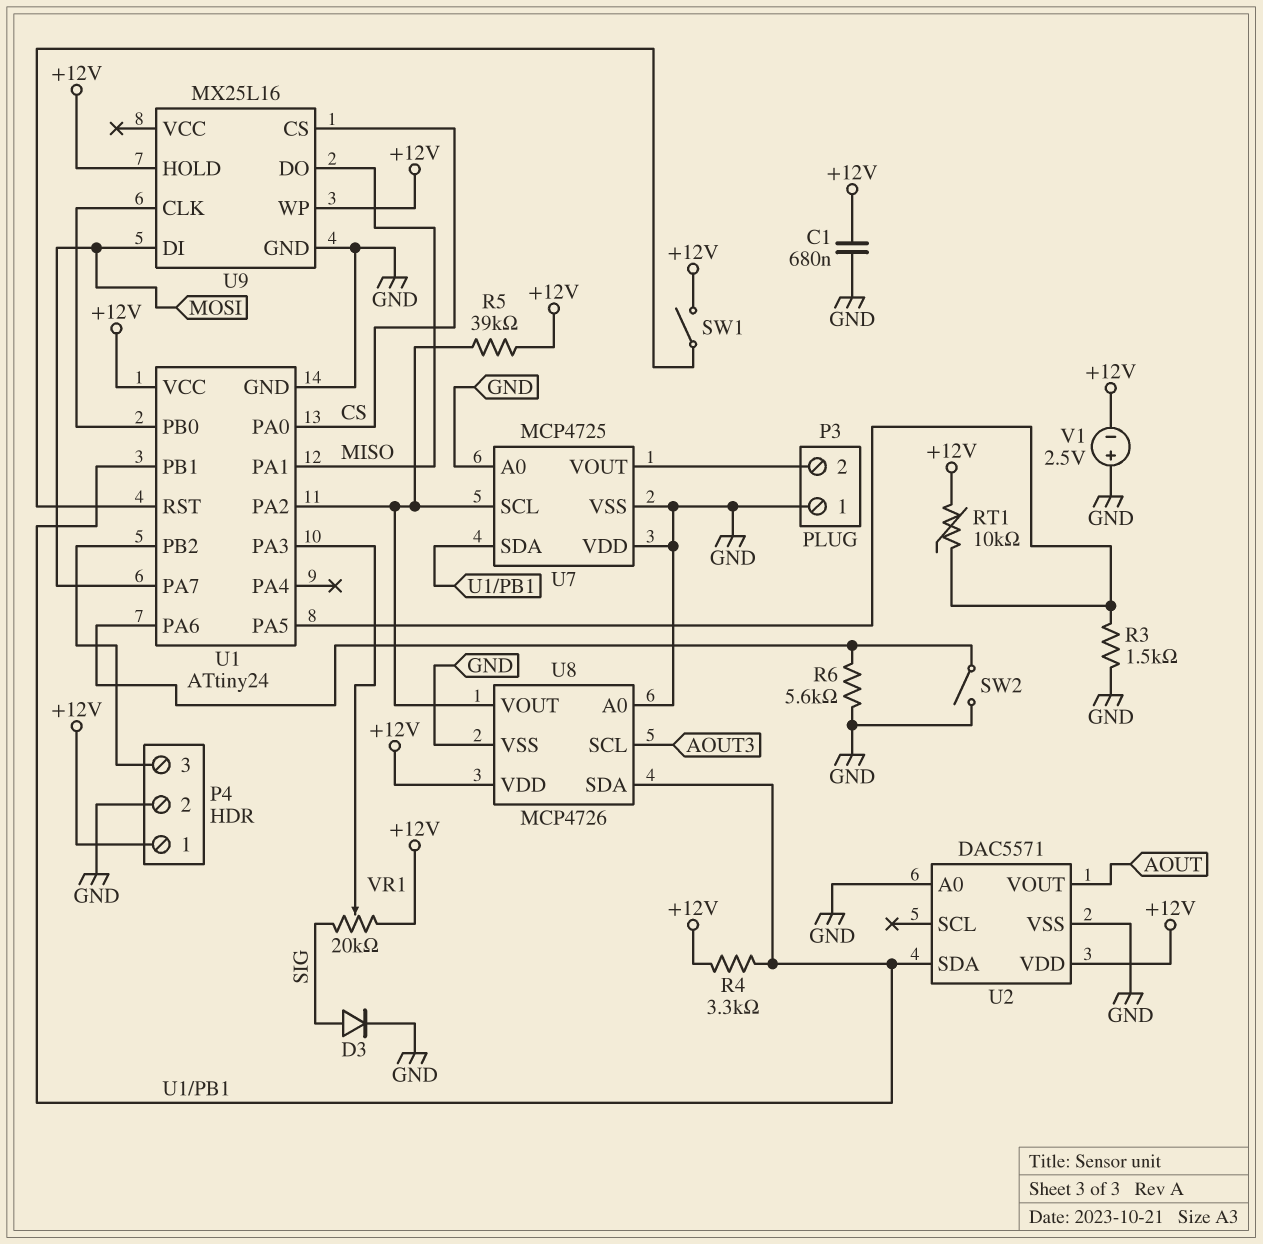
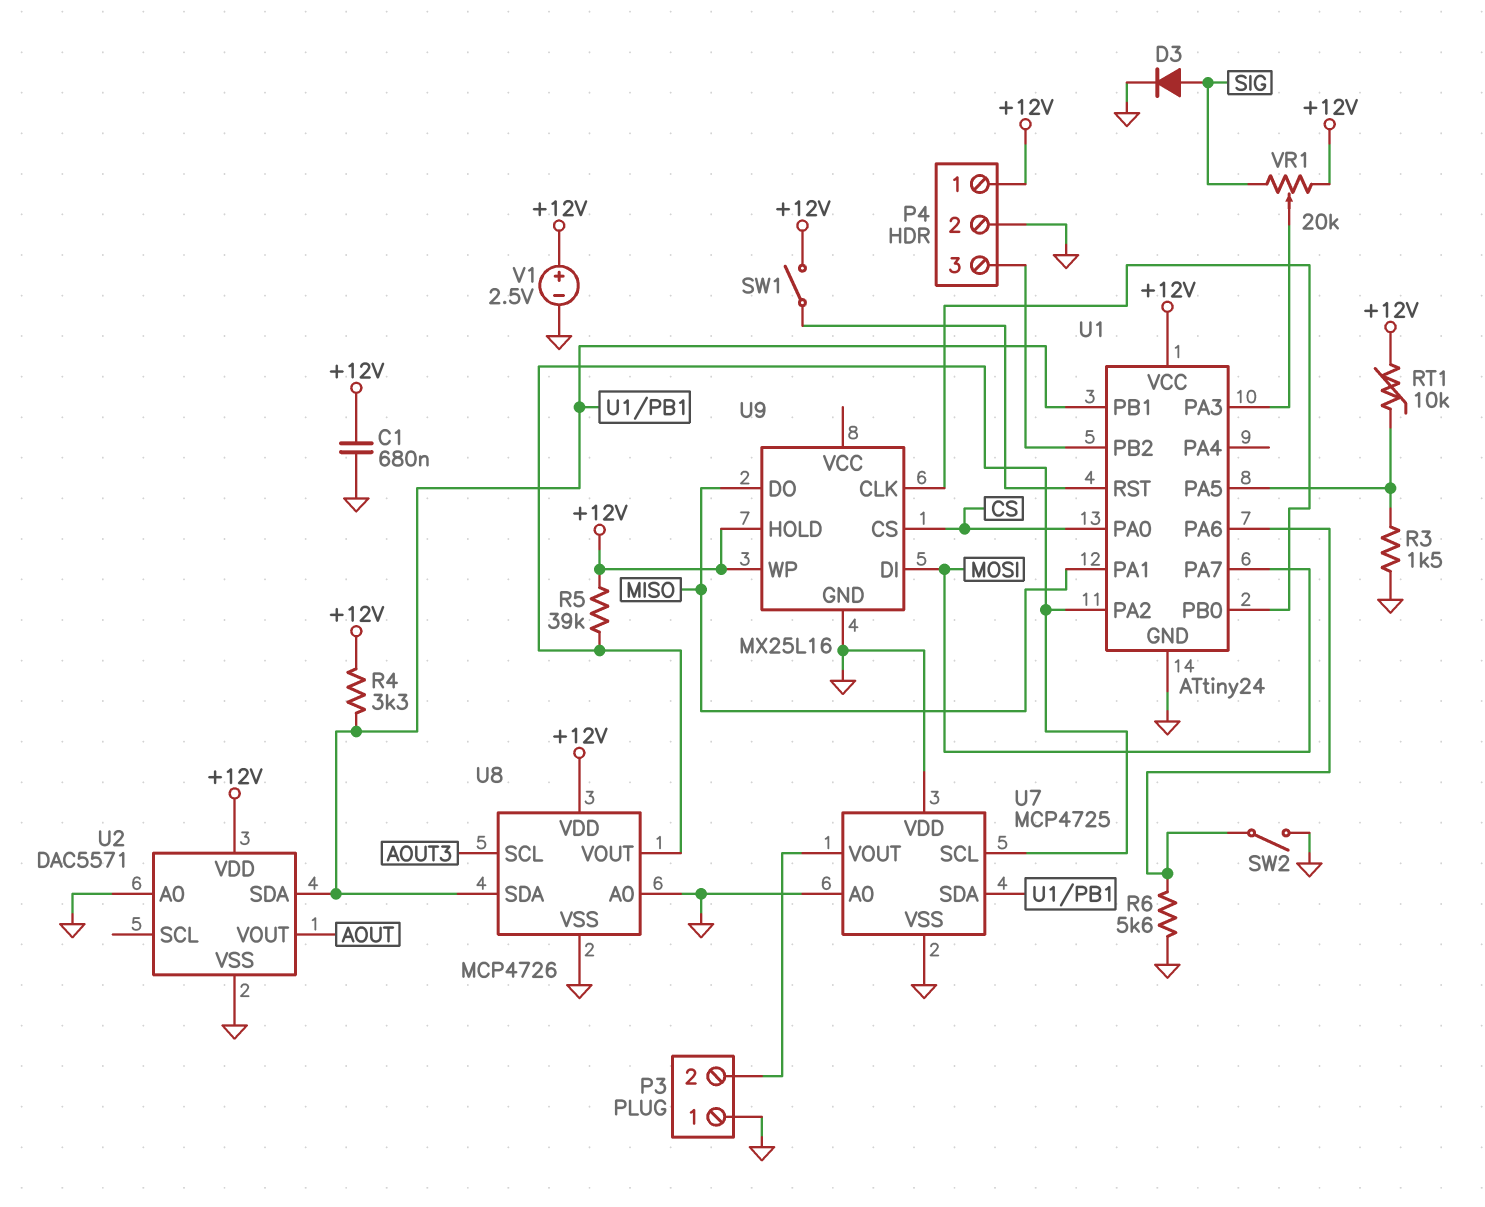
V1: 2.5V (plus GND, minus +12V) -> 2.5V (plus +12V, minus GND)

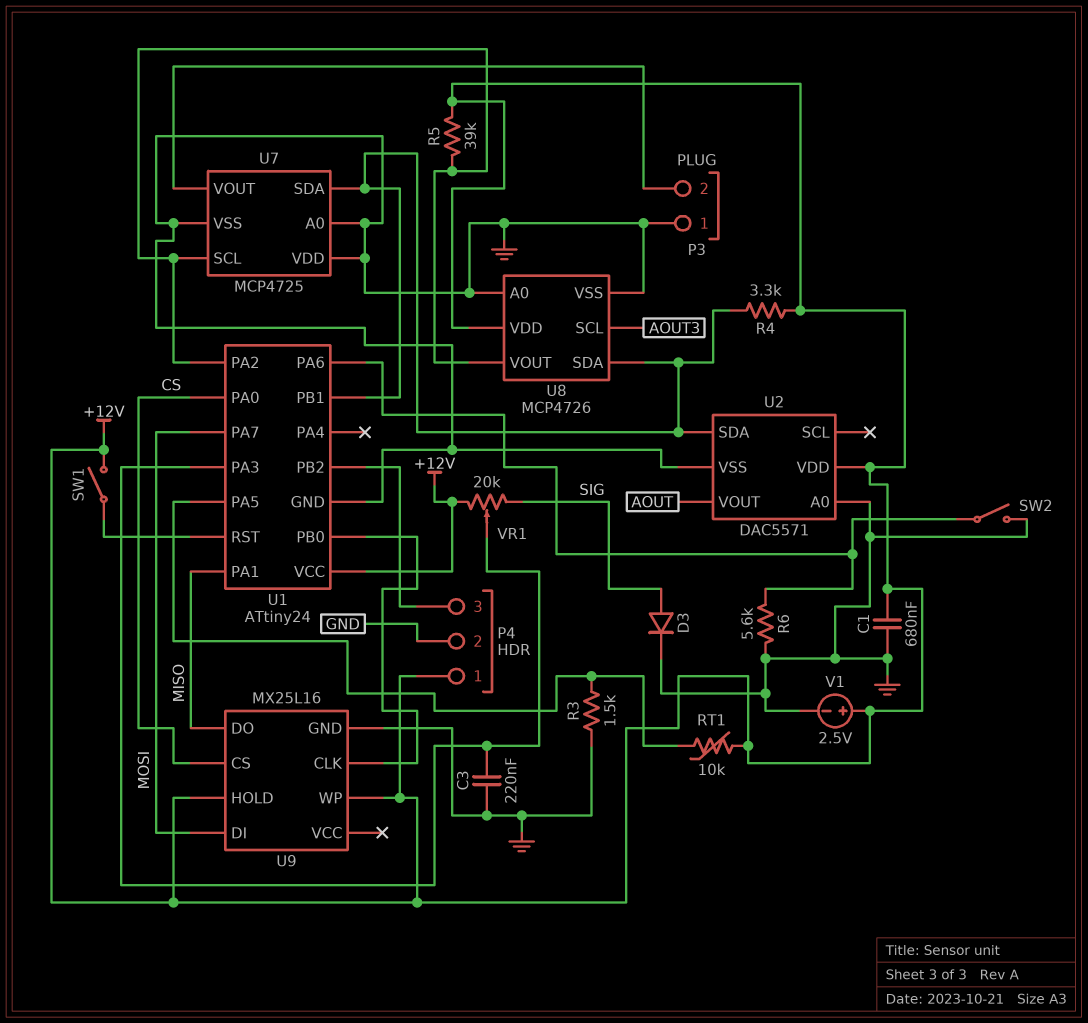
C3: none -> 220nF (GND, U1/PA3)

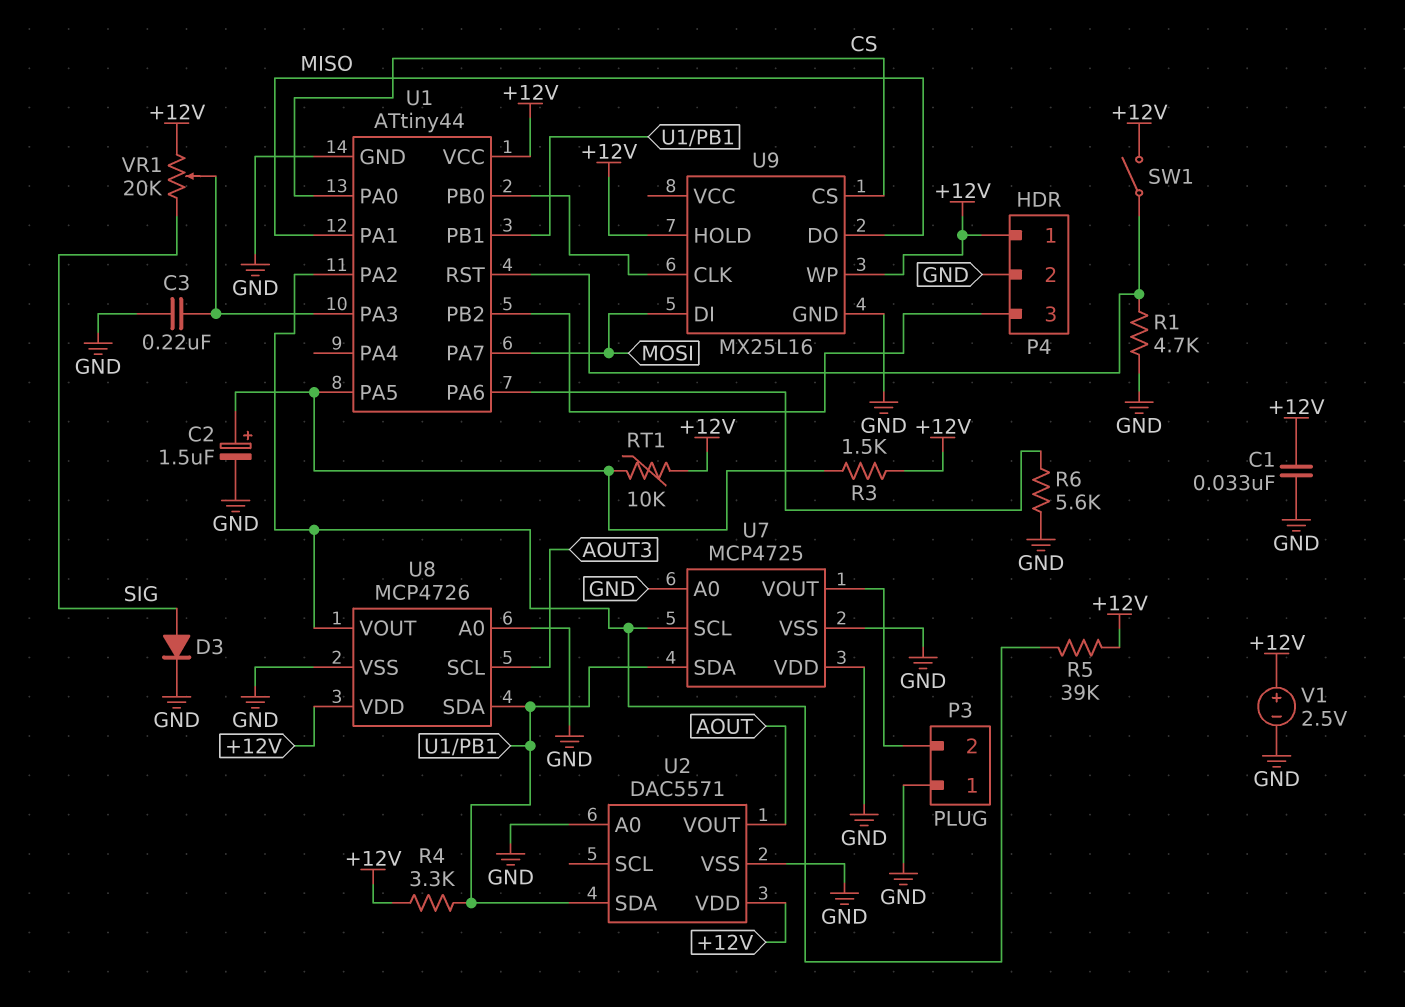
C1: 680nF (+12V, GND) -> 33nF (+12V, GND)
C2: none -> 1.5uF (plus U1/PA5, minus GND)
R1: none -> 4.7k (GND, U1/RST)
R3: 1.5k (GND, U1/PA5) -> 1.5k (+12V, U1/PA5)
SW2: switch (GND, U1/PA6) -> none
U1: ATtiny24 -> ATtiny44

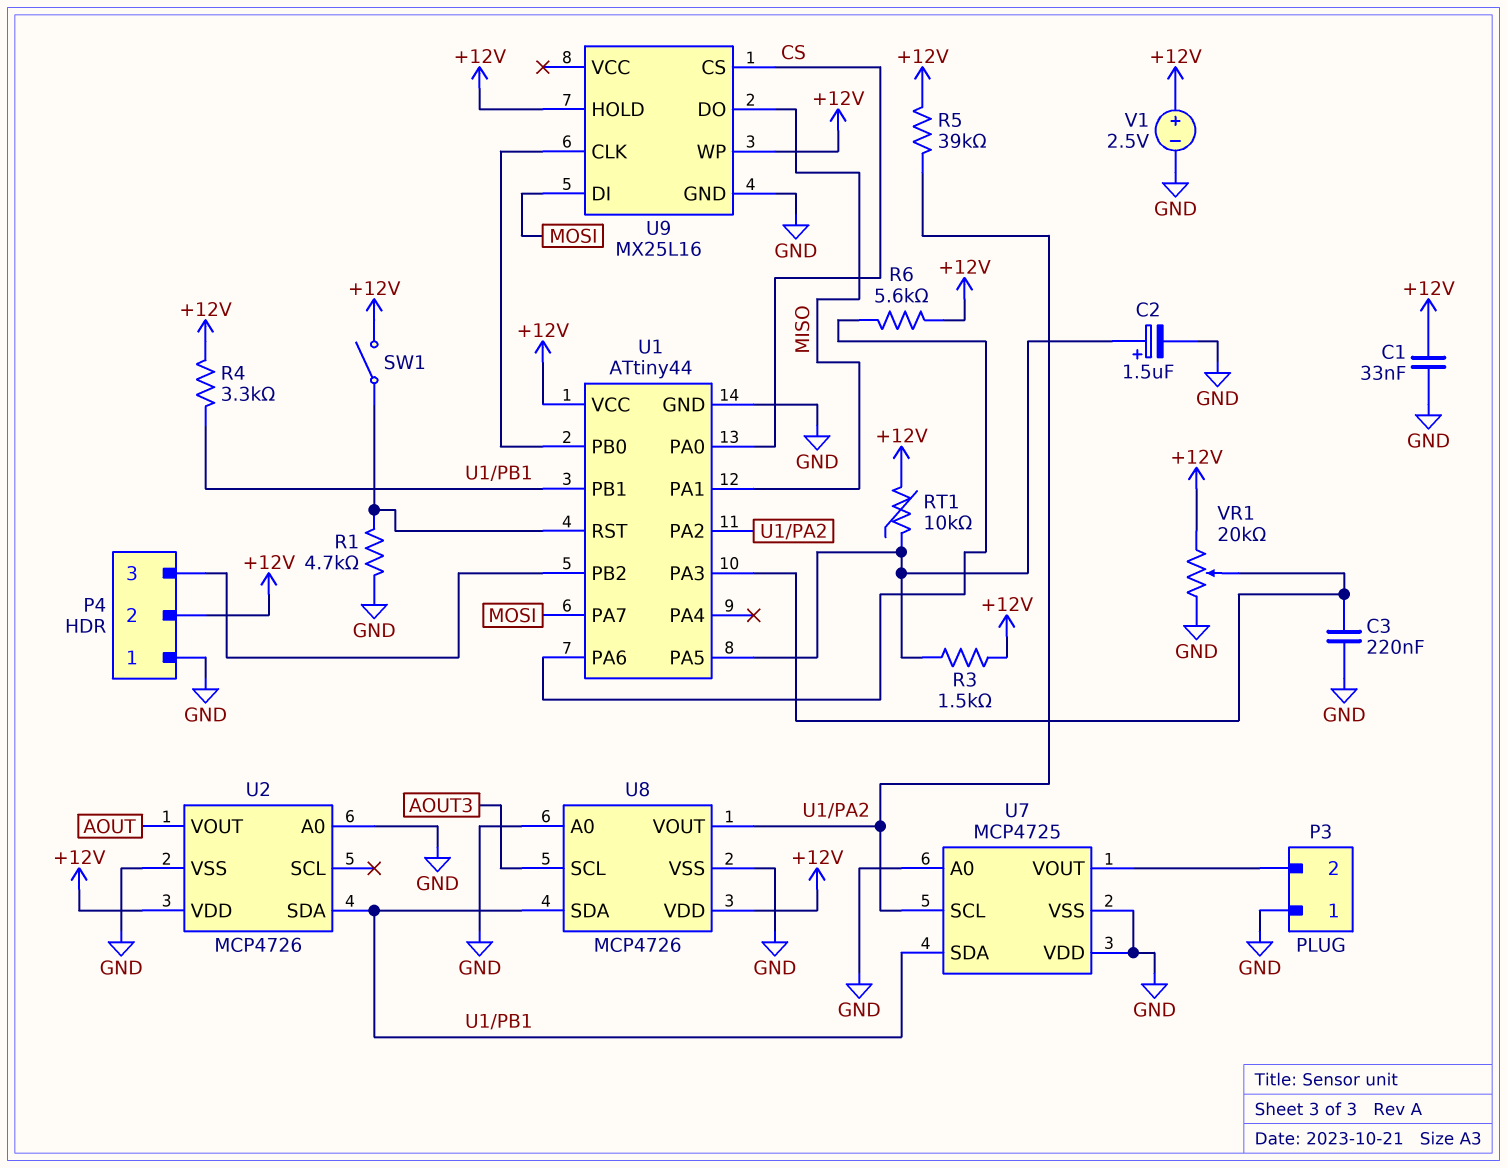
D3: diode (A SIG, K GND) -> none
P4 pin 1: +12V -> GND
P4 pin 2: GND -> +12V
R6: 5.6k (GND, U1/PA6) -> 5.6k (+12V, U1/PA6)
U2: DAC5571 -> MCP4726
VR1: 20k (+12V, SIG, wiper U1/PA3) -> 20k (+12V, GND, wiper U1/PA3)

